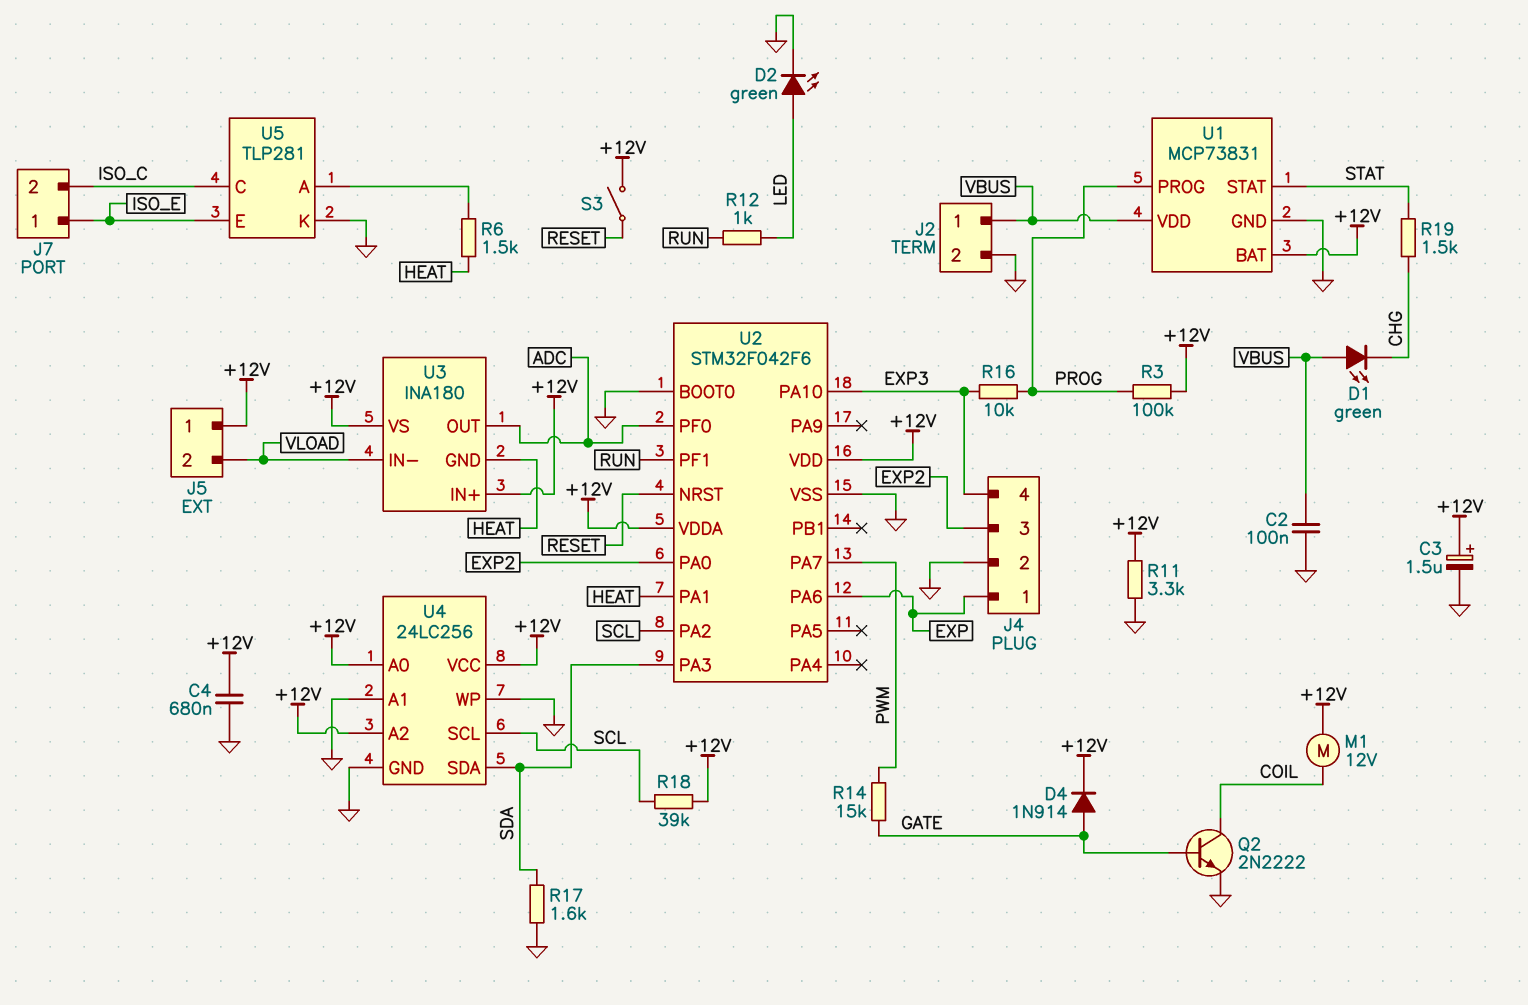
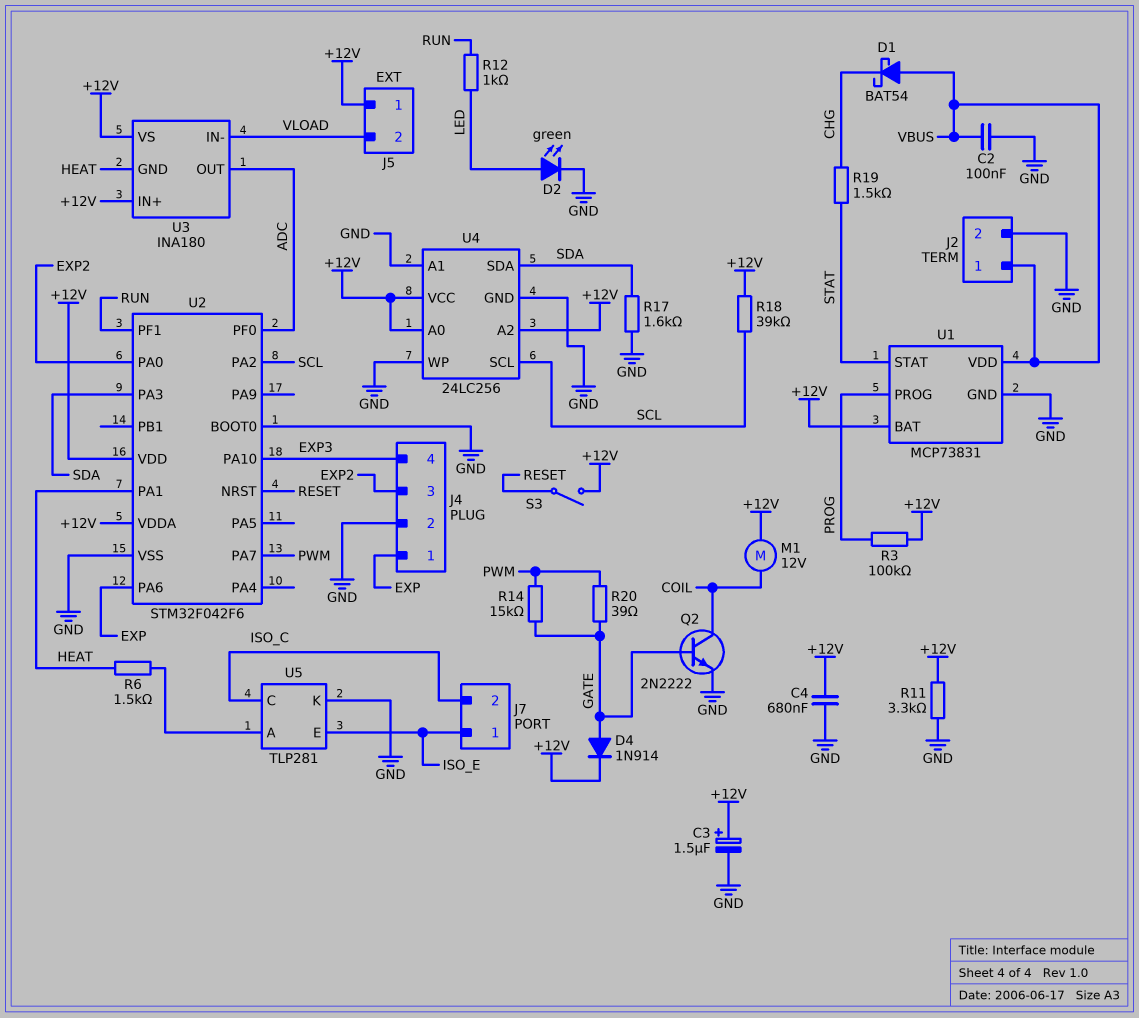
D1: LED green (A VBUS, K CHG) -> schottky BAT54 (A VBUS, K CHG)
R16: 10k (EXP3, PROG) -> none
R20: none -> 39 (GATE, PWM)

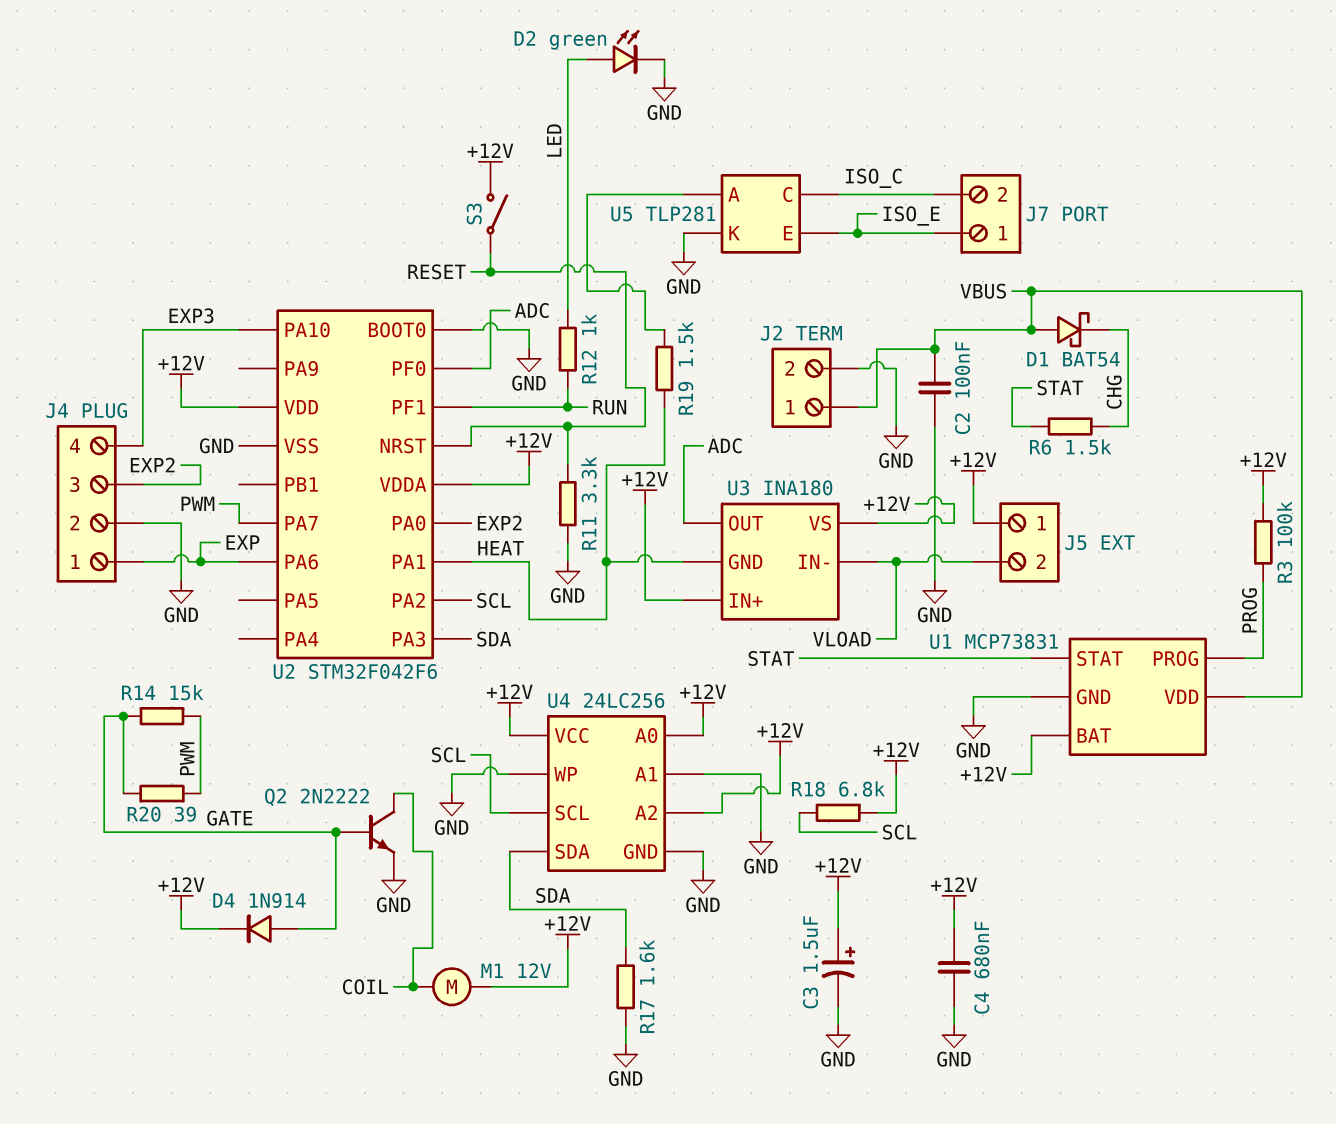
R6: 1.5k (HEAT, U5/A) -> 1.5k (CHG, STAT)
R11: 3.3k (+12V, GND) -> 3.3k (GND, RESET)
R18: 39k (+12V, SCL) -> 6.8k (+12V, SCL)
R19: 1.5k (CHG, STAT) -> 1.5k (HEAT, U5/A)

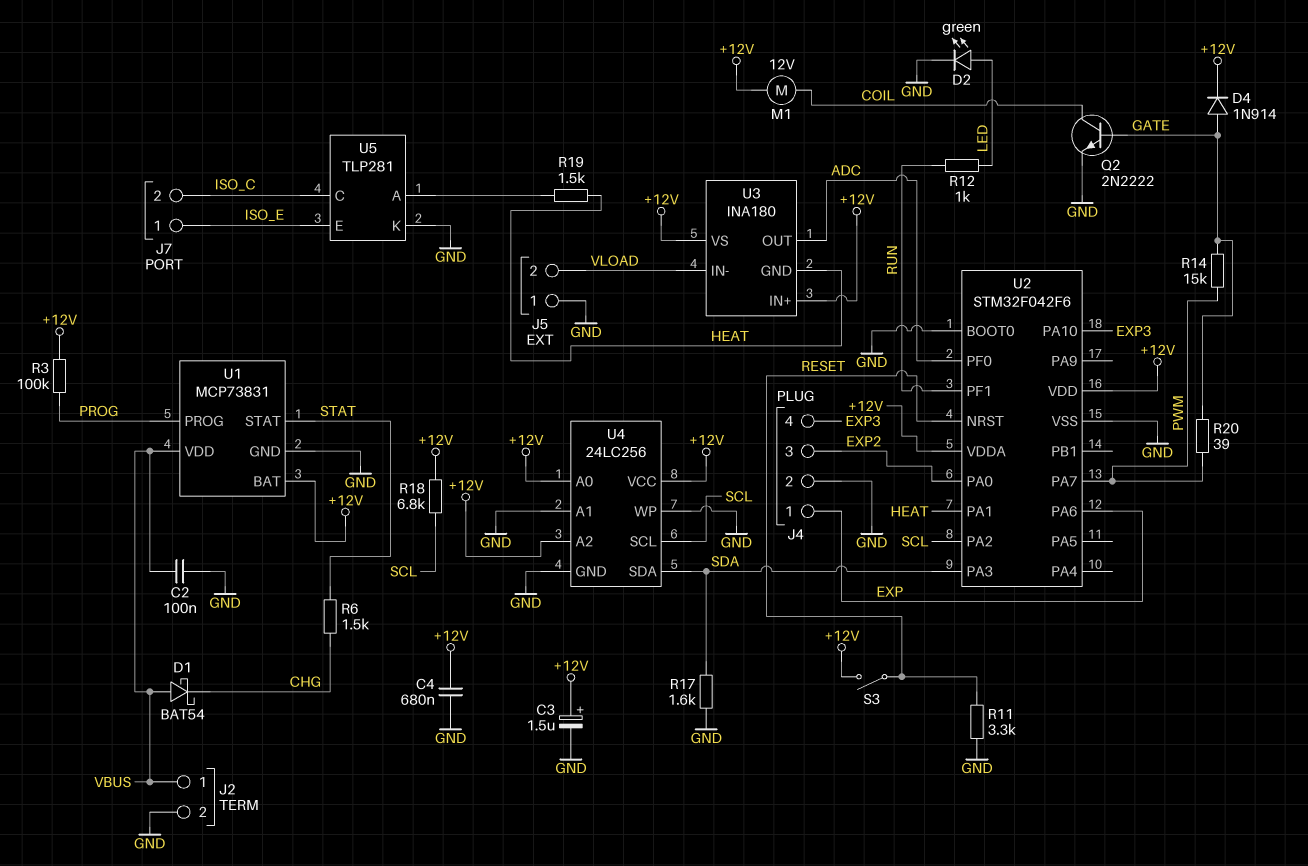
J5 pin 1: +12V -> GND

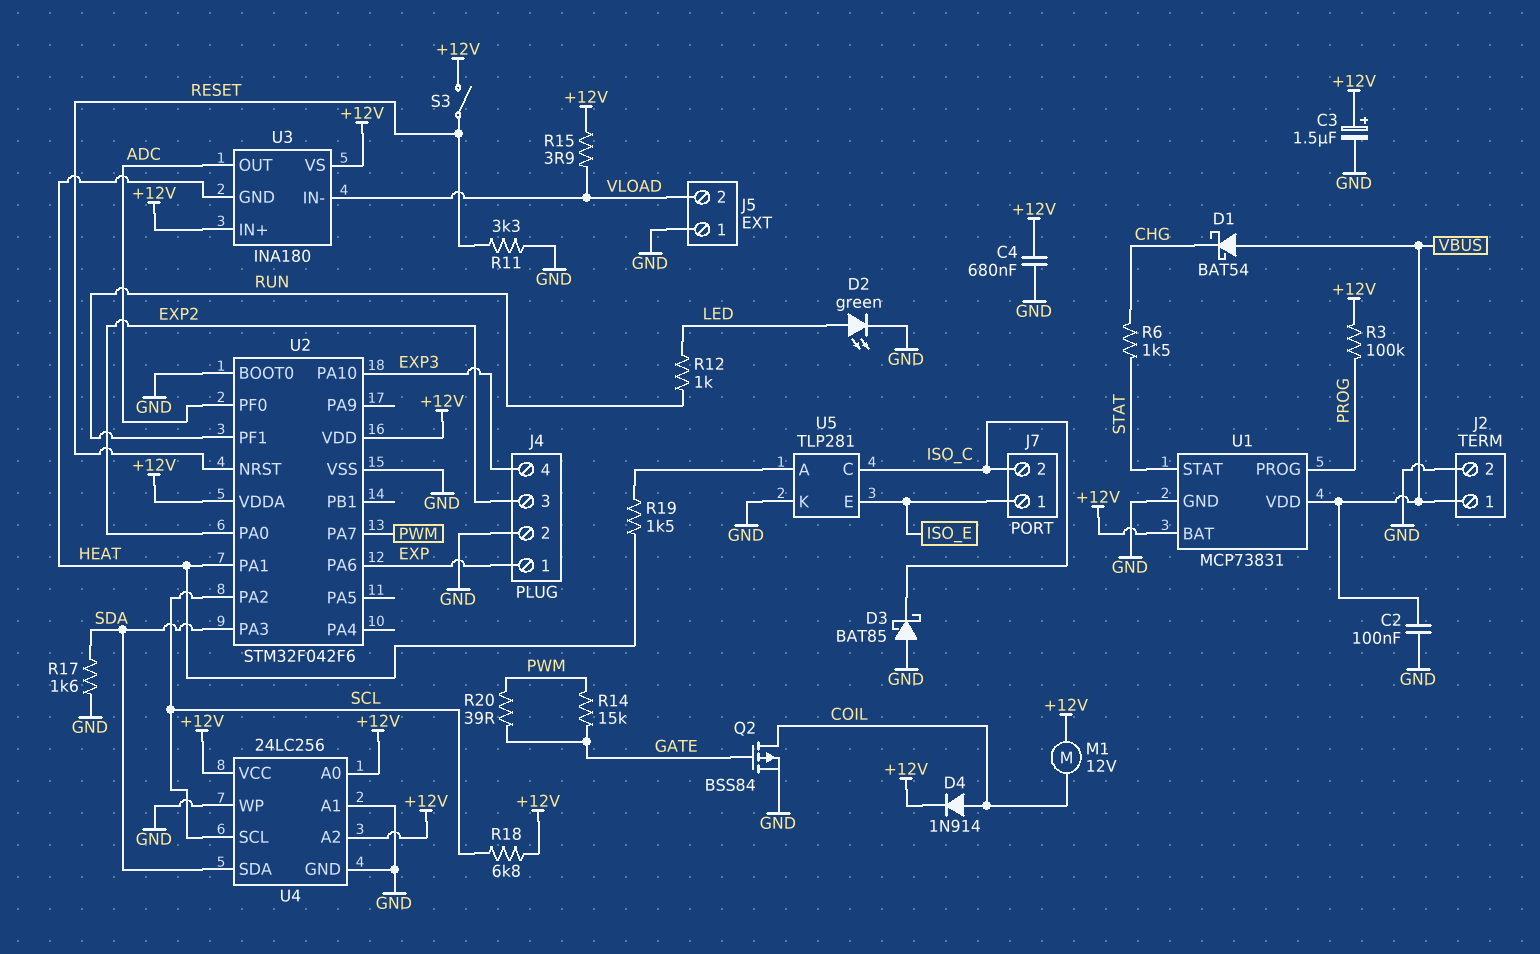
D3: none -> schottky BAT85 (A GND, K ISO_C)
D4: diode 1N914 (A GATE, K +12V) -> diode 1N914 (A COIL, K +12V)
Q2: NPN 2N2222 (B GATE, C COIL, E GND) -> PMOS BSS84 (G GATE, D COIL, S GND)
R15: none -> 3.9 (+12V, VLOAD)

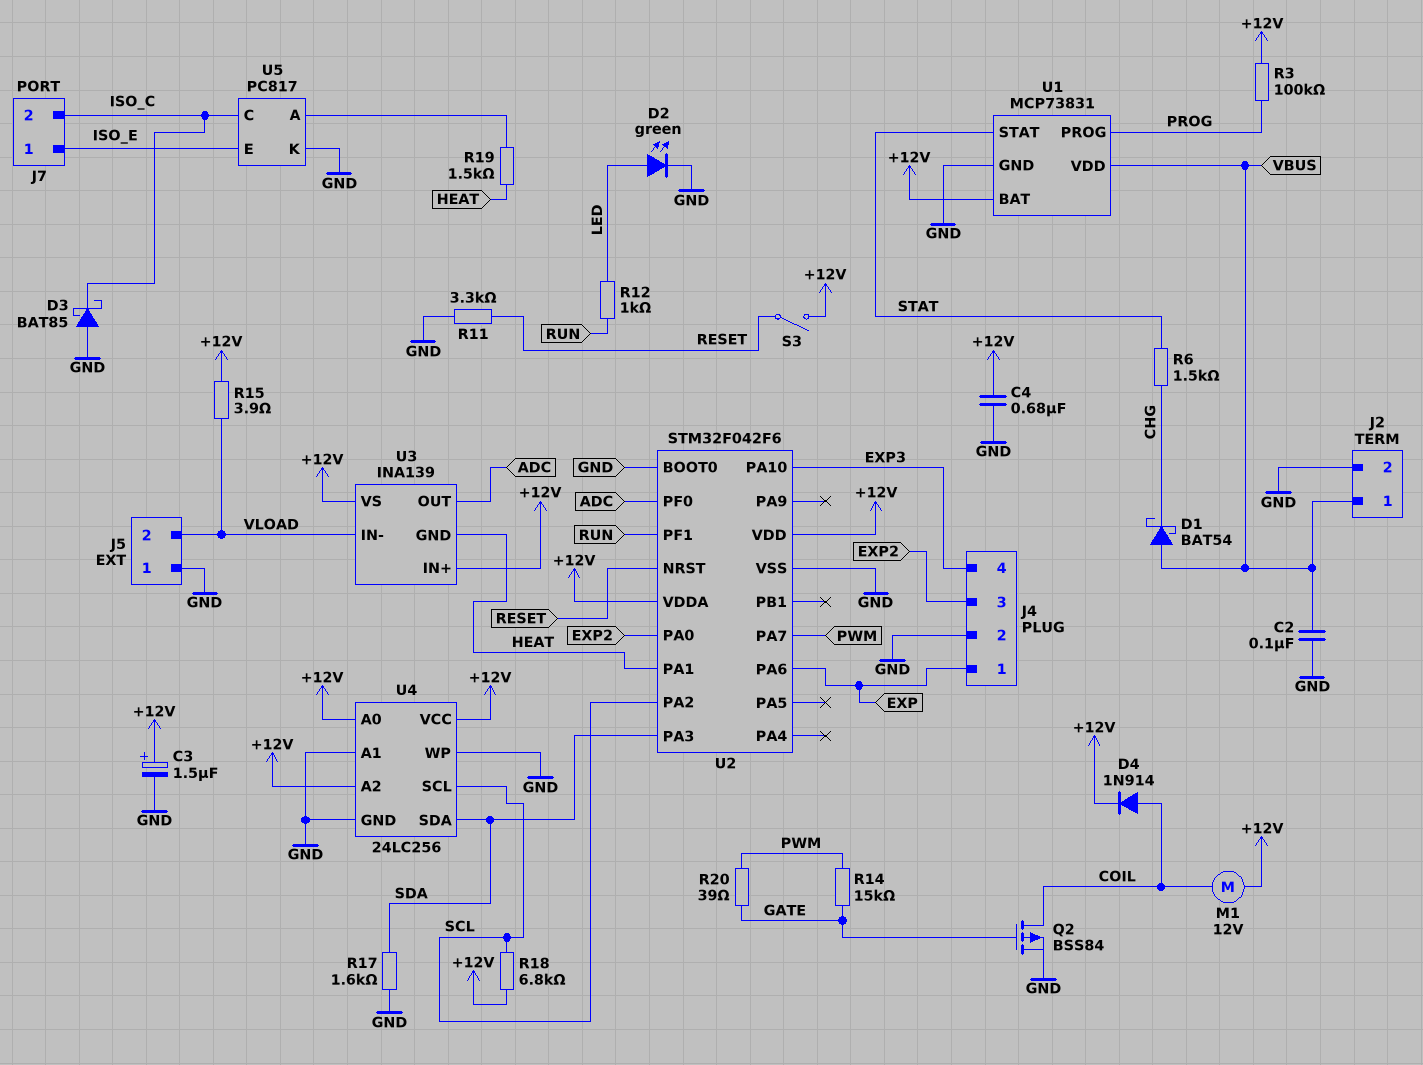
U3: INA180 -> INA139
U5: TLP281 -> PC817

